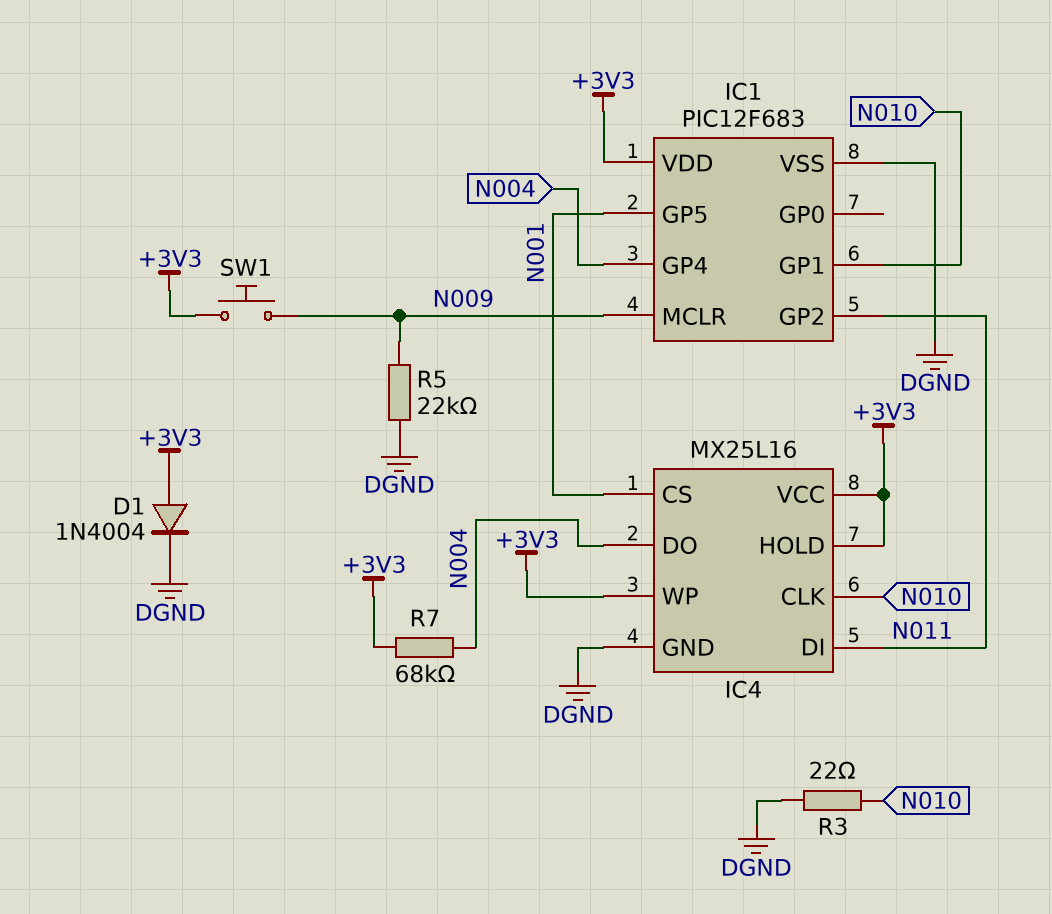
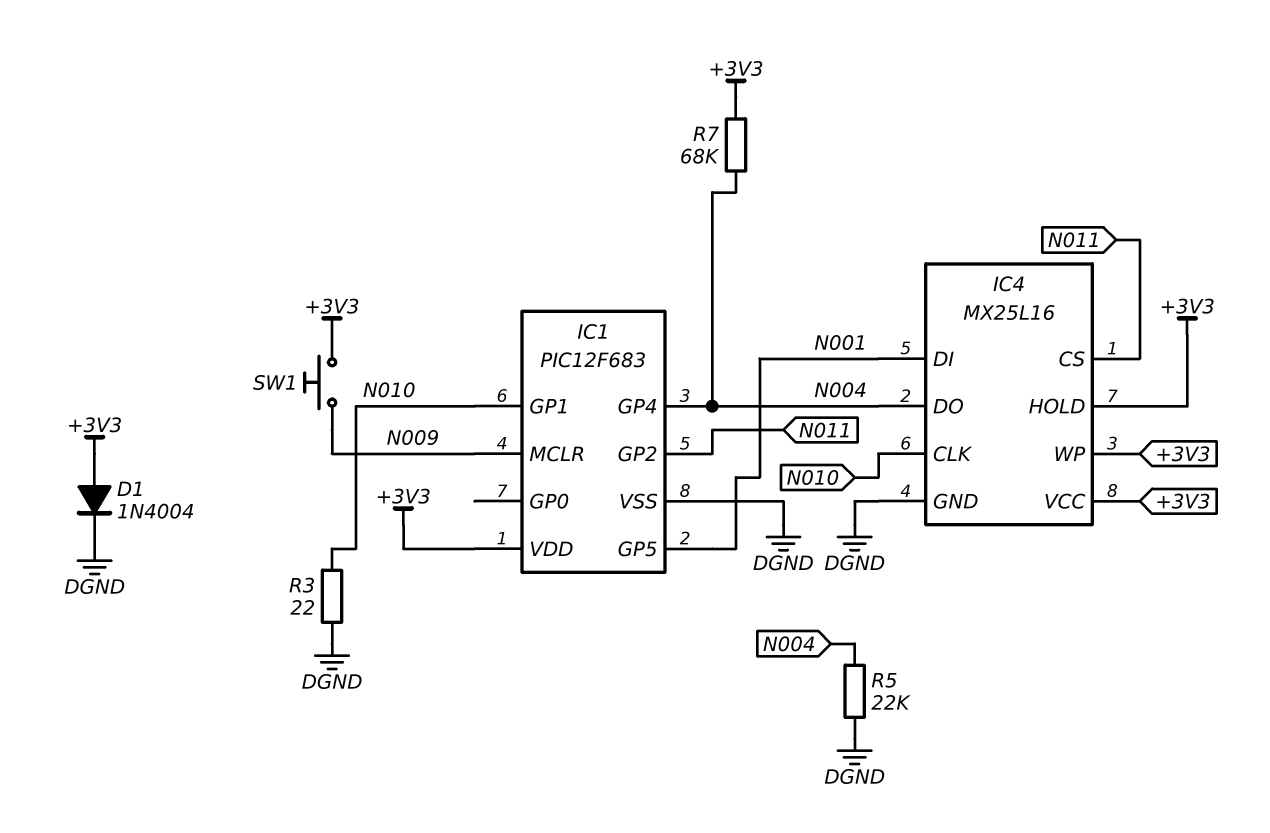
IC4 pin CS: N001 -> N011
IC4 pin DI: N011 -> N001
R5: 22k (DGND, N009) -> 22k (DGND, N004)

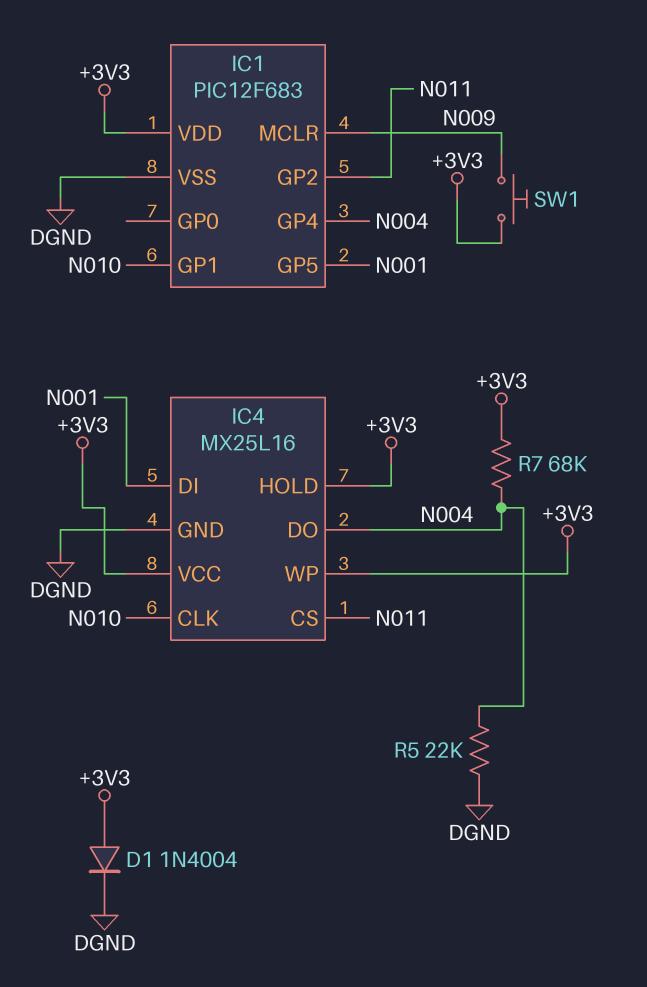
R3: 22 (DGND, N010) -> none

